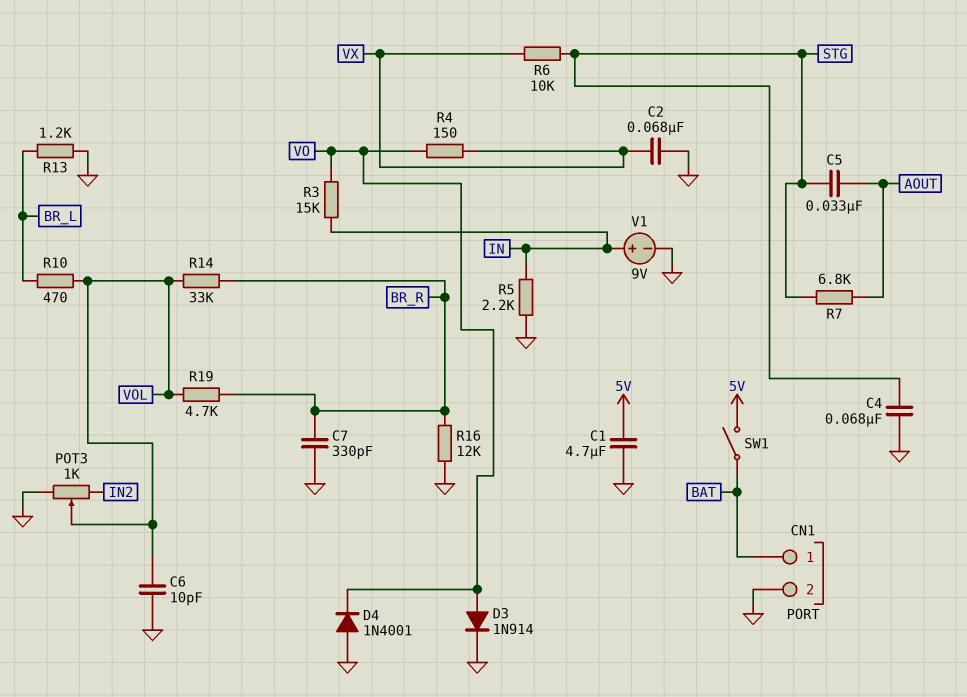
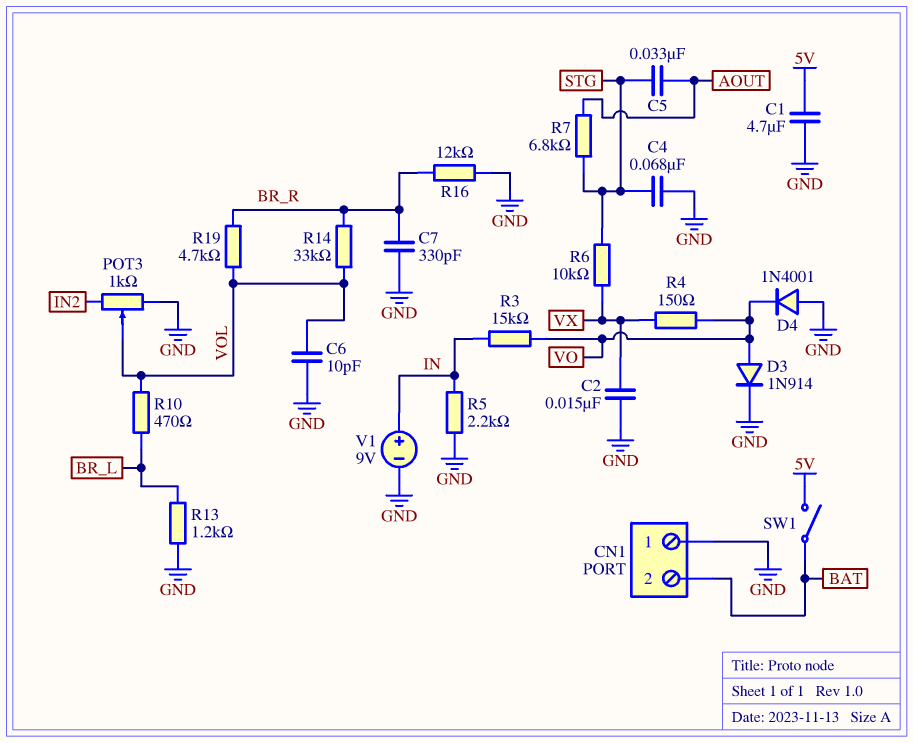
C2: 68nF (GND, VX) -> 15nF (GND, VX)
CN1 pin 1: BAT -> GND
CN1 pin 2: GND -> BAT

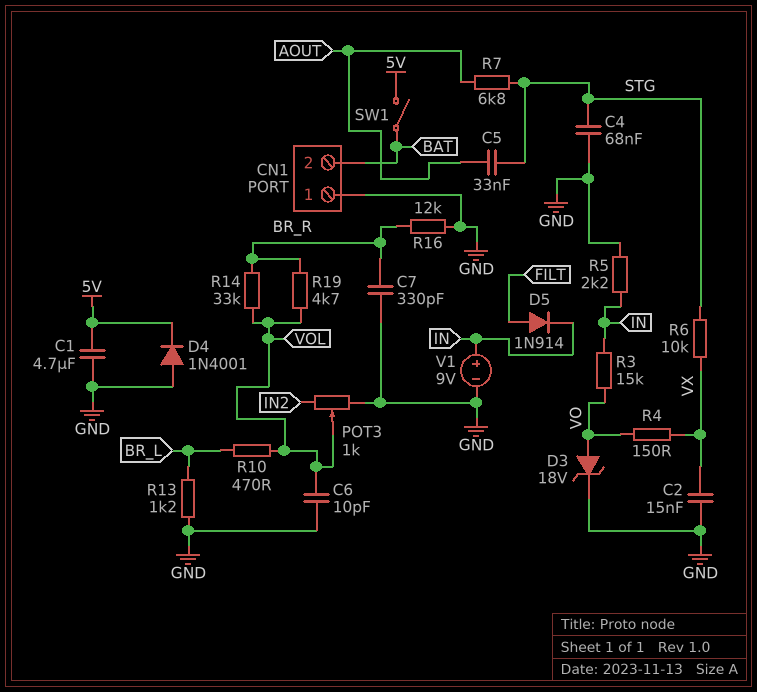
D3: diode 1N914 (A VO, K GND) -> zener 18V (A VO, K GND)
D4: diode 1N4001 (A GND, K VO) -> diode 1N4001 (A GND, K 5V)
D5: none -> diode 1N914 (A FILT, K IN)

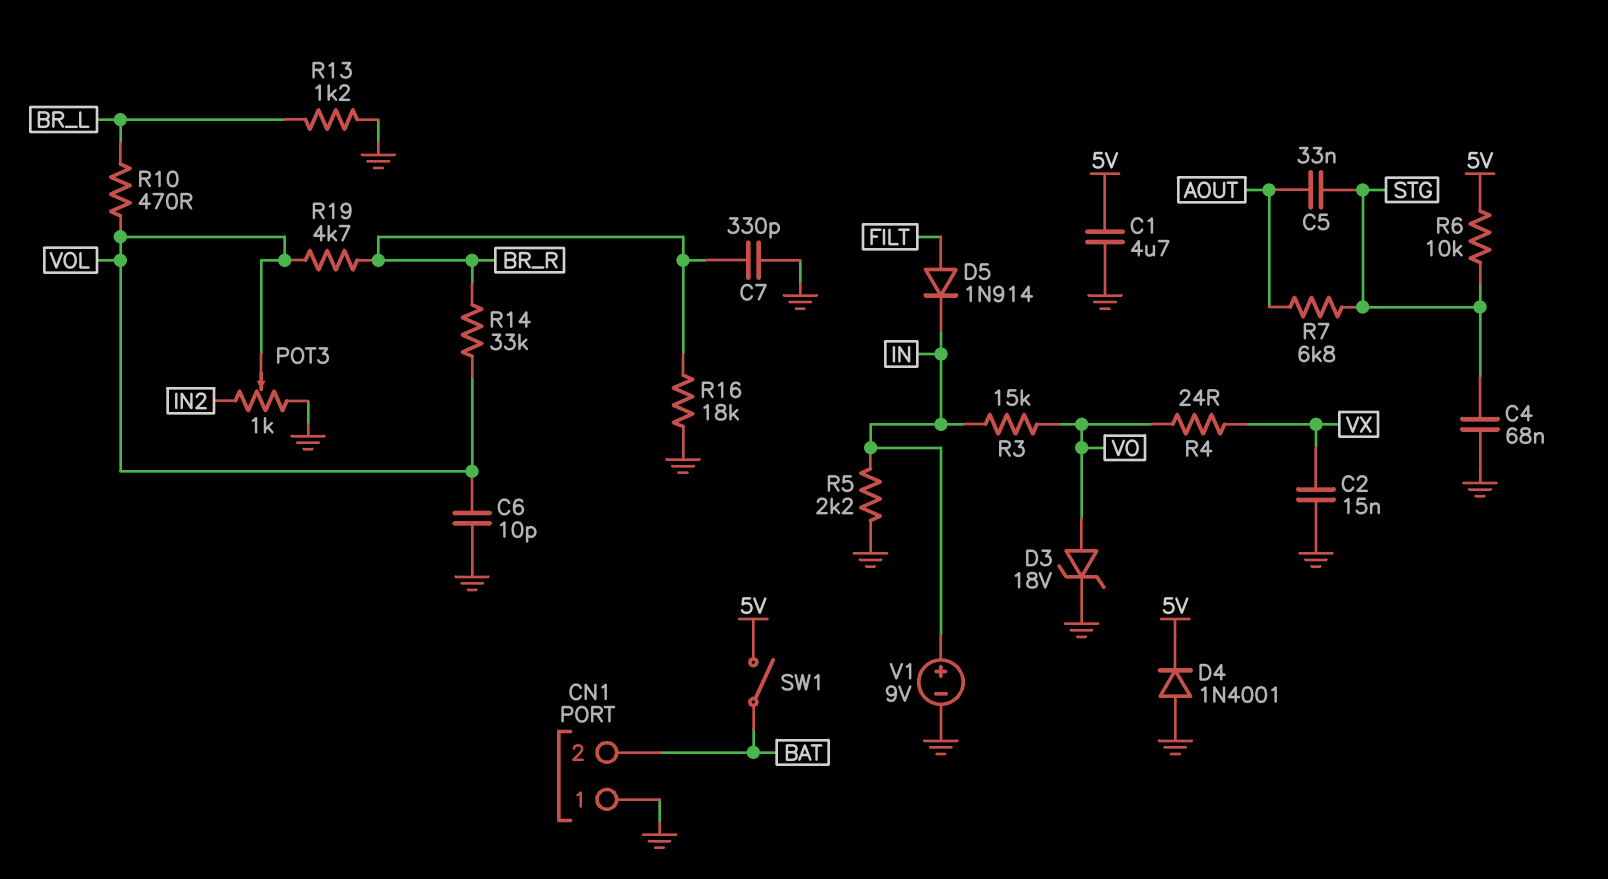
R4: 150 (VO, VX) -> 24 (VO, VX)
R6: 10k (STG, VX) -> 10k (5V, STG)
R16: 12k (BR_R, GND) -> 18k (BR_R, GND)

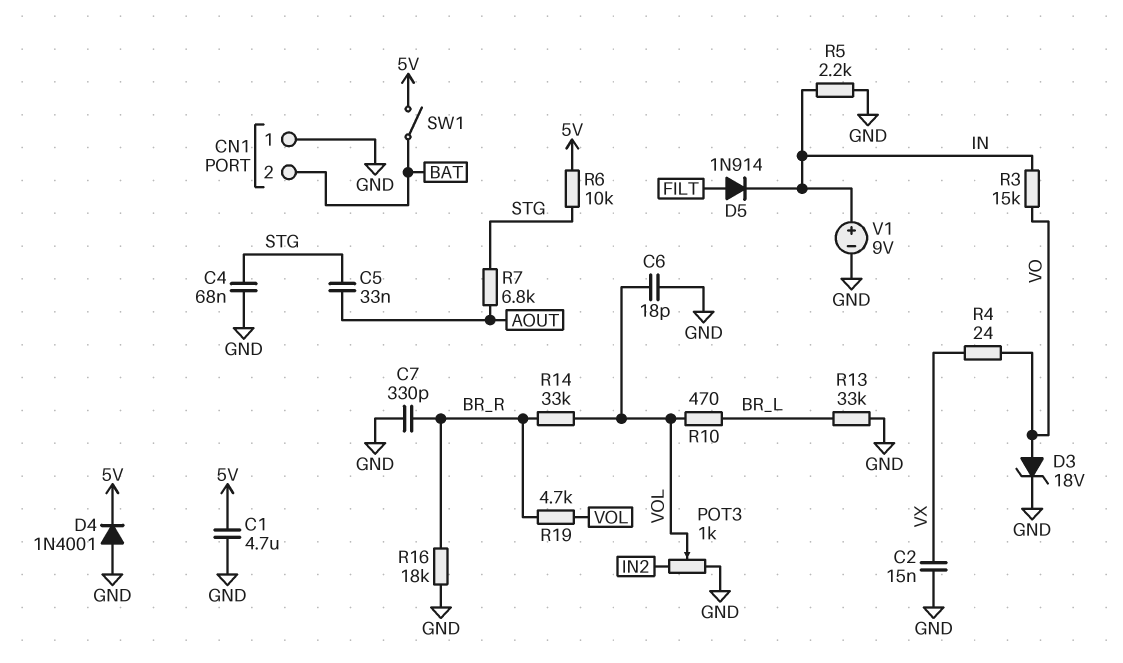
C6: 10pF (GND, VOL) -> 18pF (GND, VOL)
R13: 1.2k (BR_L, GND) -> 33k (BR_L, GND)

